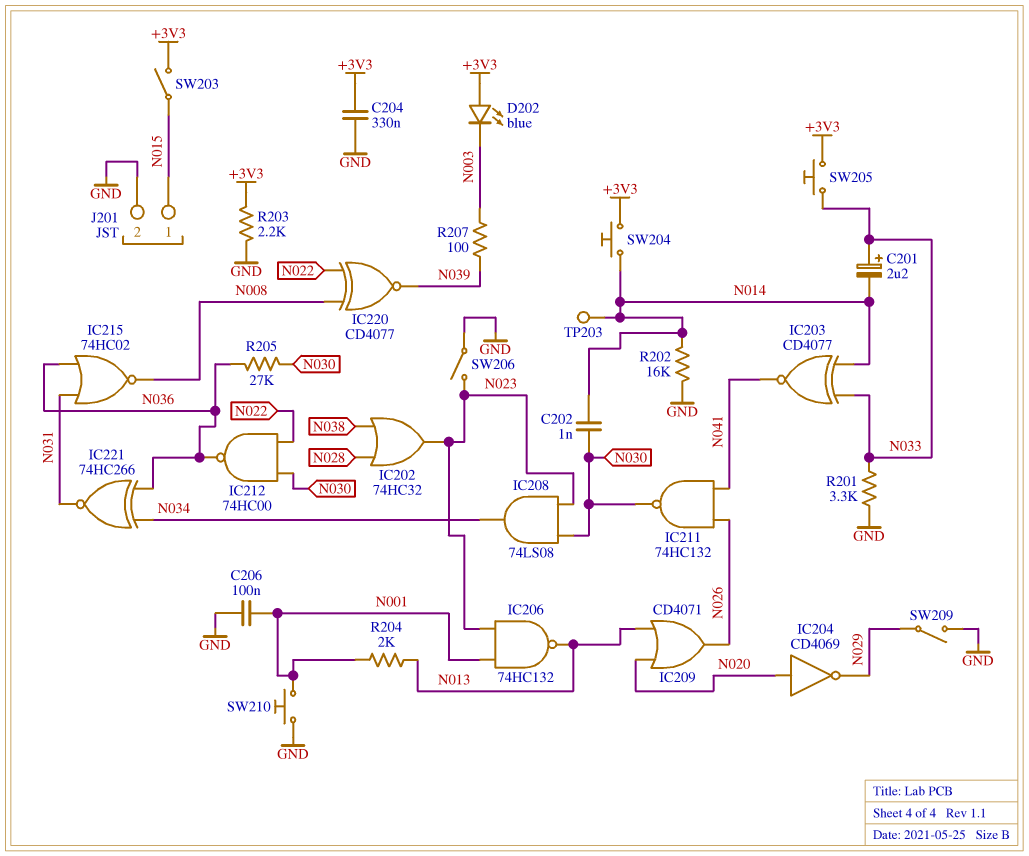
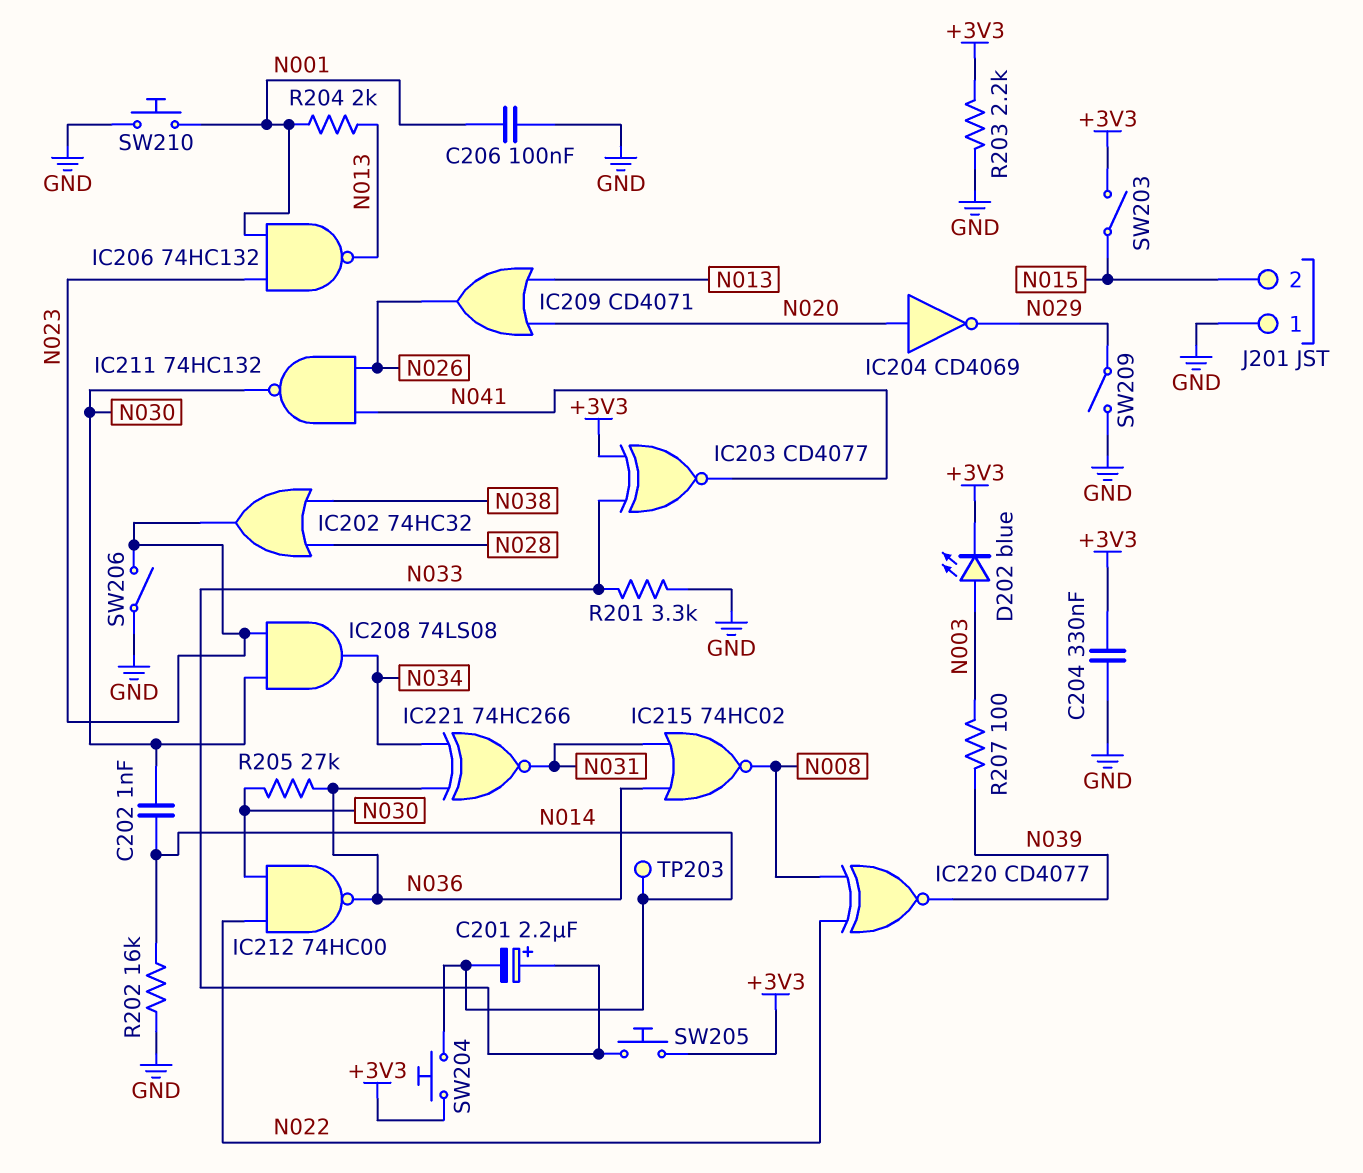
D202: LED blue (A +3V3, K N003) -> LED blue (A N003, K +3V3)
IC203: XNOR CD4077 (in N014, in N033, out N041) -> XNOR CD4077 (in +3V3, in N033, out N041)
J201 pin 1: N015 -> GND
J201 pin 2: GND -> N015

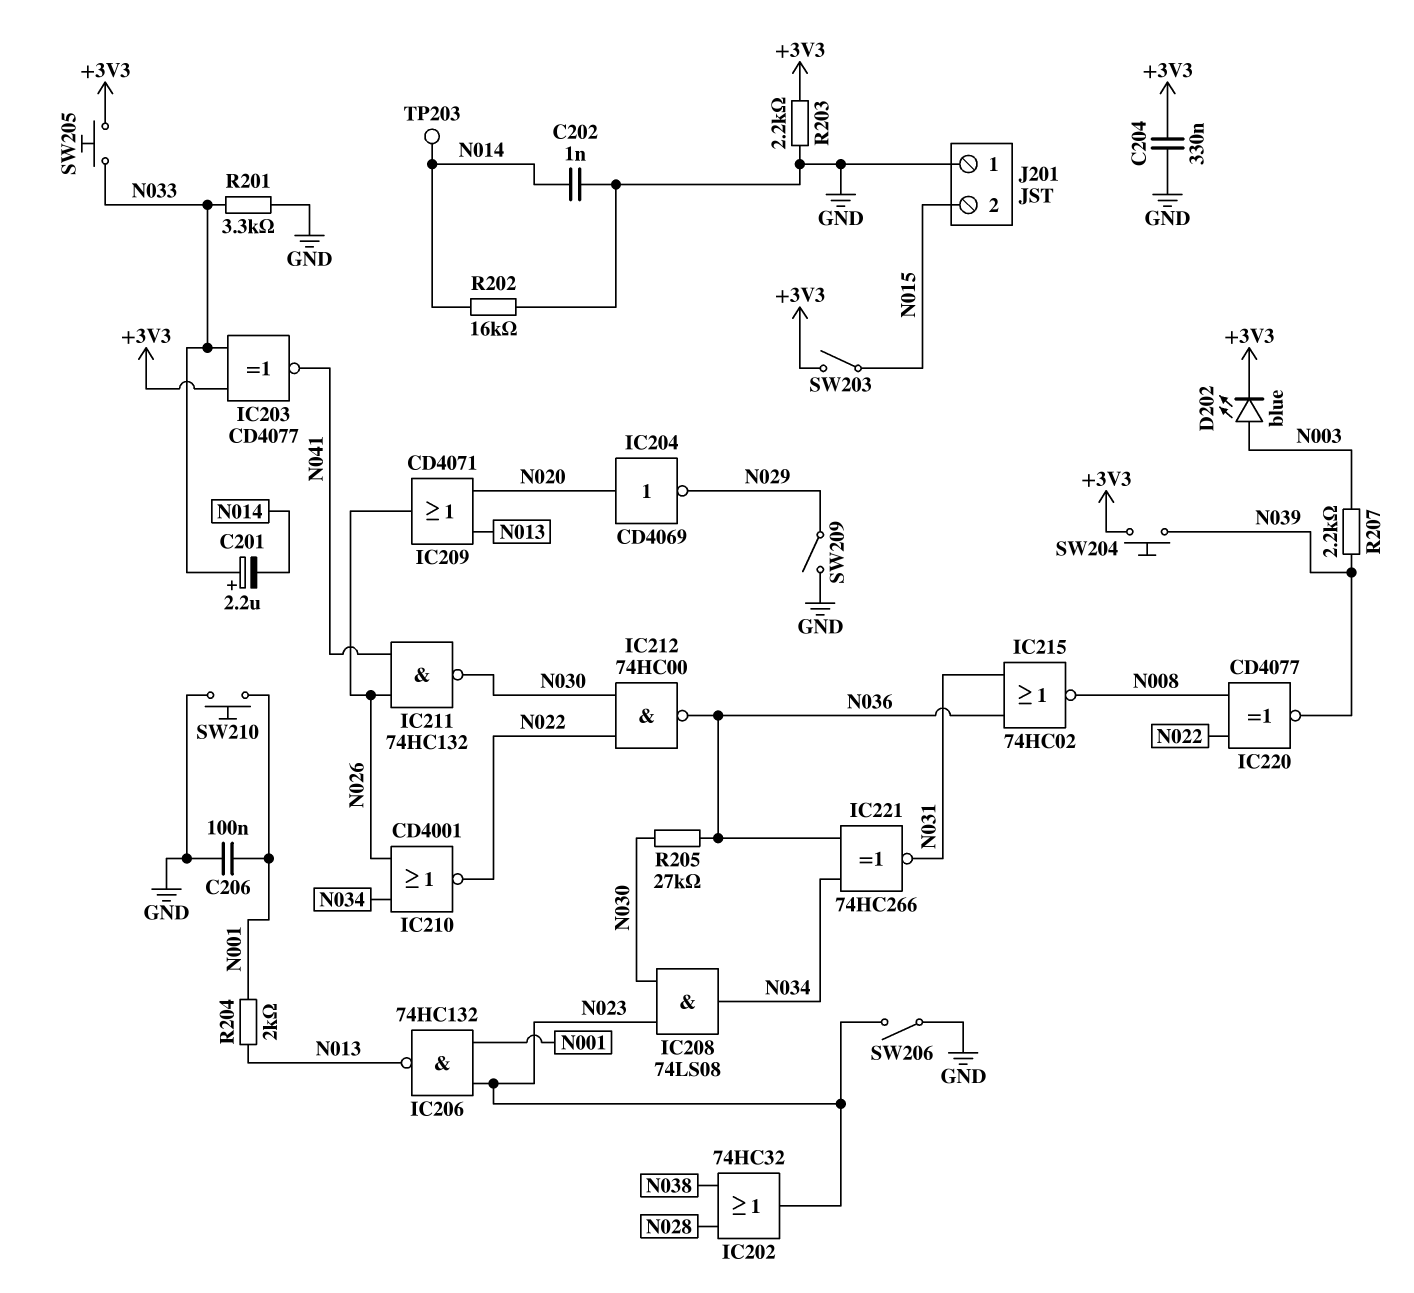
C202: 1nF (N014, N030) -> 1nF (GND, N014)
IC210: none -> NOR CD4001 (in N026, in N034, out N022)
R207: 100 (N003, N039) -> 2.2k (N003, N039)
SW204: button (+3V3, N014) -> button (+3V3, N039)

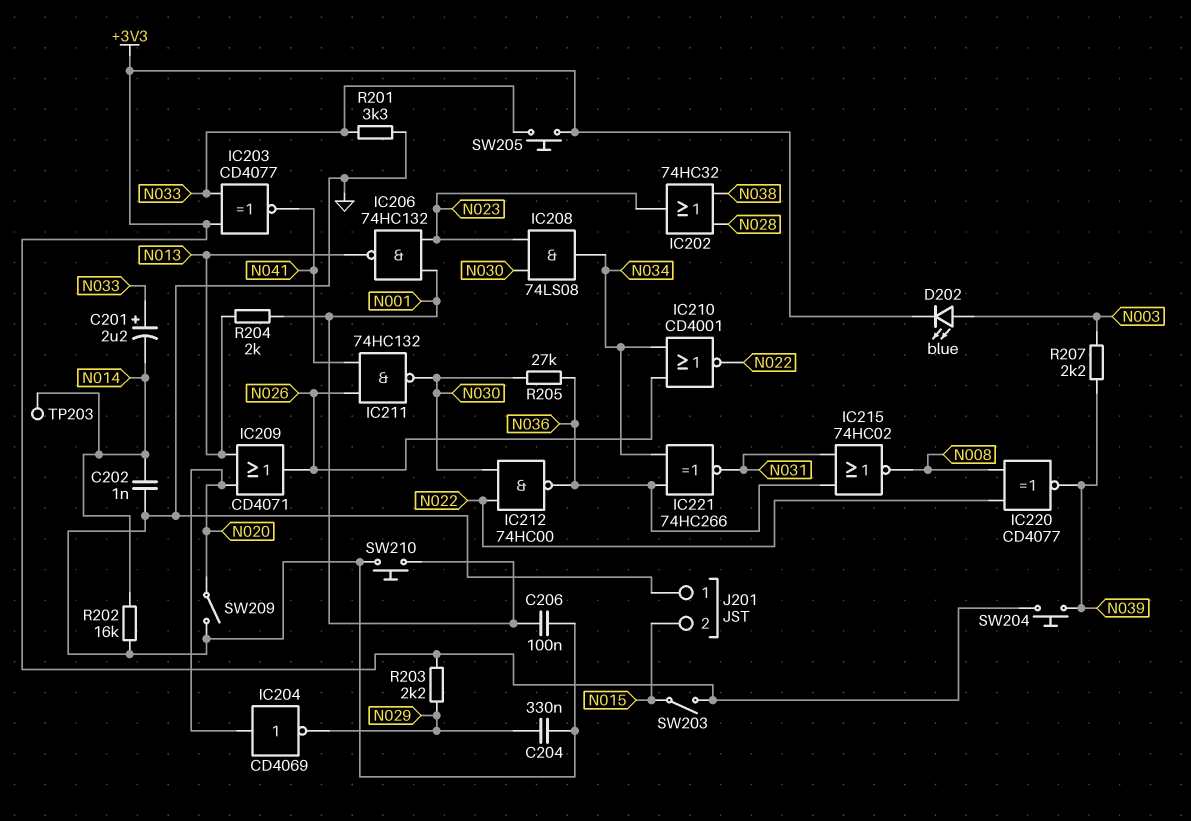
C204: 330nF (+3V3, GND) -> 330nF (GND, N029)
R203: 2.2k (+3V3, GND) -> 2.2k (+3V3, N029)
SW206: switch (GND, N023) -> none
SW209: switch (GND, N029) -> switch (GND, N020)

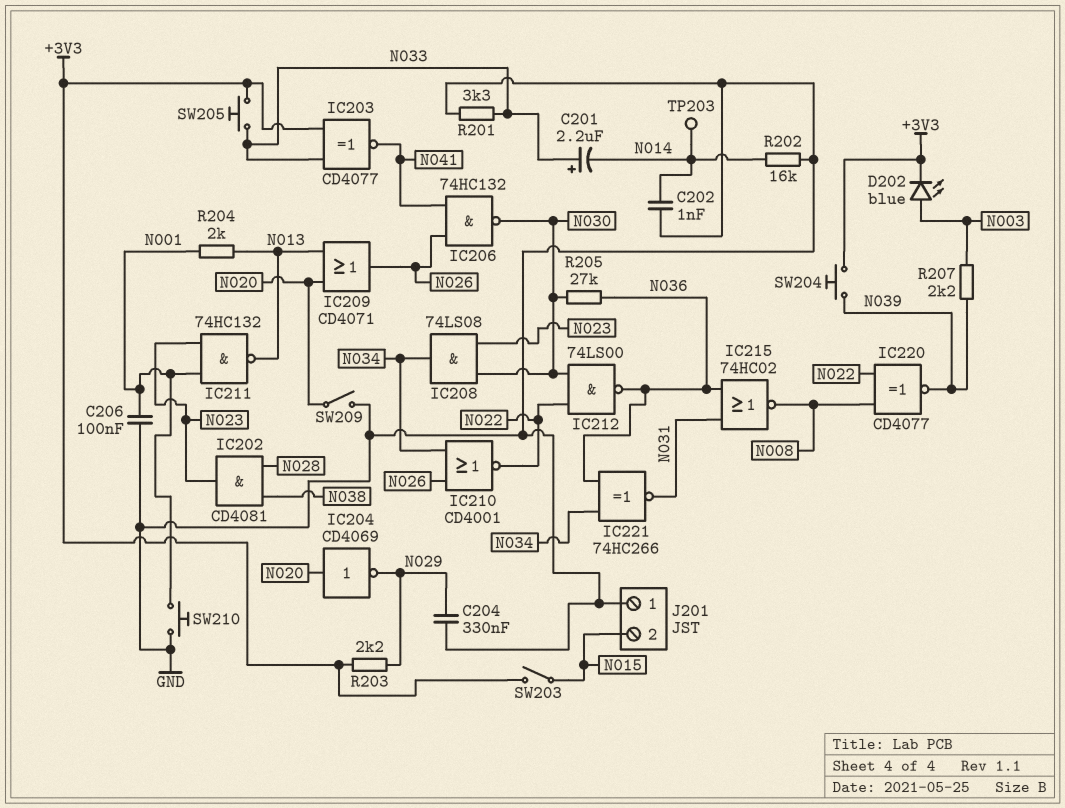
IC202: OR 74HC32 (in N028, in N038, out N023) -> AND CD4081 (in N028, in N038, out N023)
IC206: NAND 74HC132 (in N001, in N023, out N013) -> NAND 74HC132 (in N026, in N041, out N030)
IC211: NAND 74HC132 (in N026, in N041, out N030) -> NAND 74HC132 (in N001, in N023, out N013)
IC212: NAND 74HC00 (in N022, in N030, out N036) -> NAND 74LS00 (in N022, in N030, out N036)

